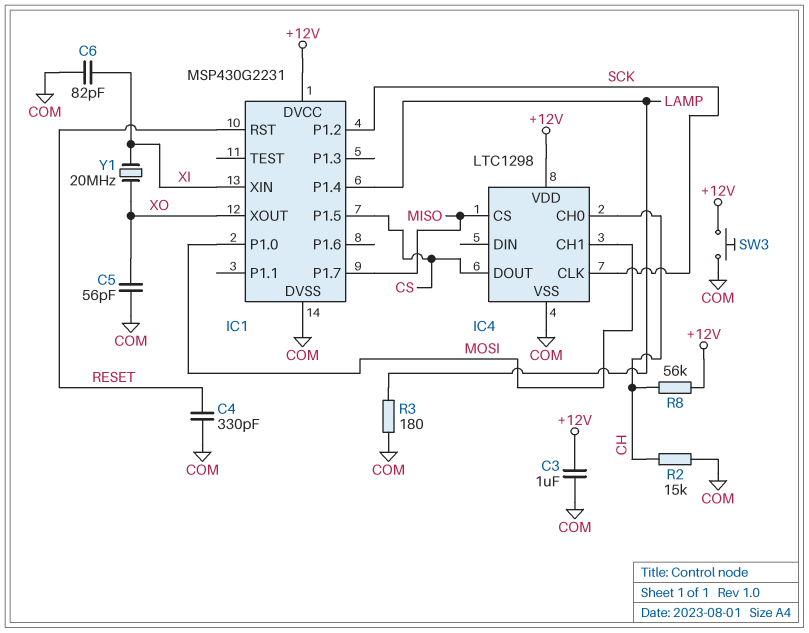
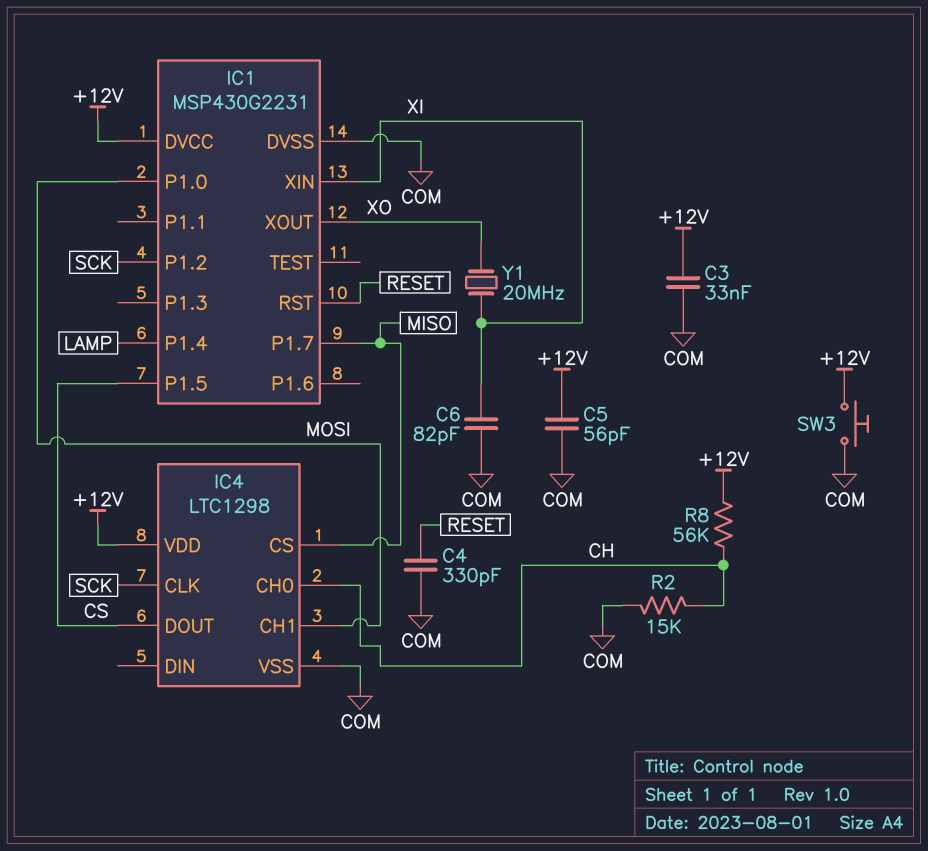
C3: 1uF (+12V, COM) -> 33nF (+12V, COM)
C5: 56pF (COM, XO) -> 56pF (+12V, COM)
R3: 180 (COM, LAMP) -> none

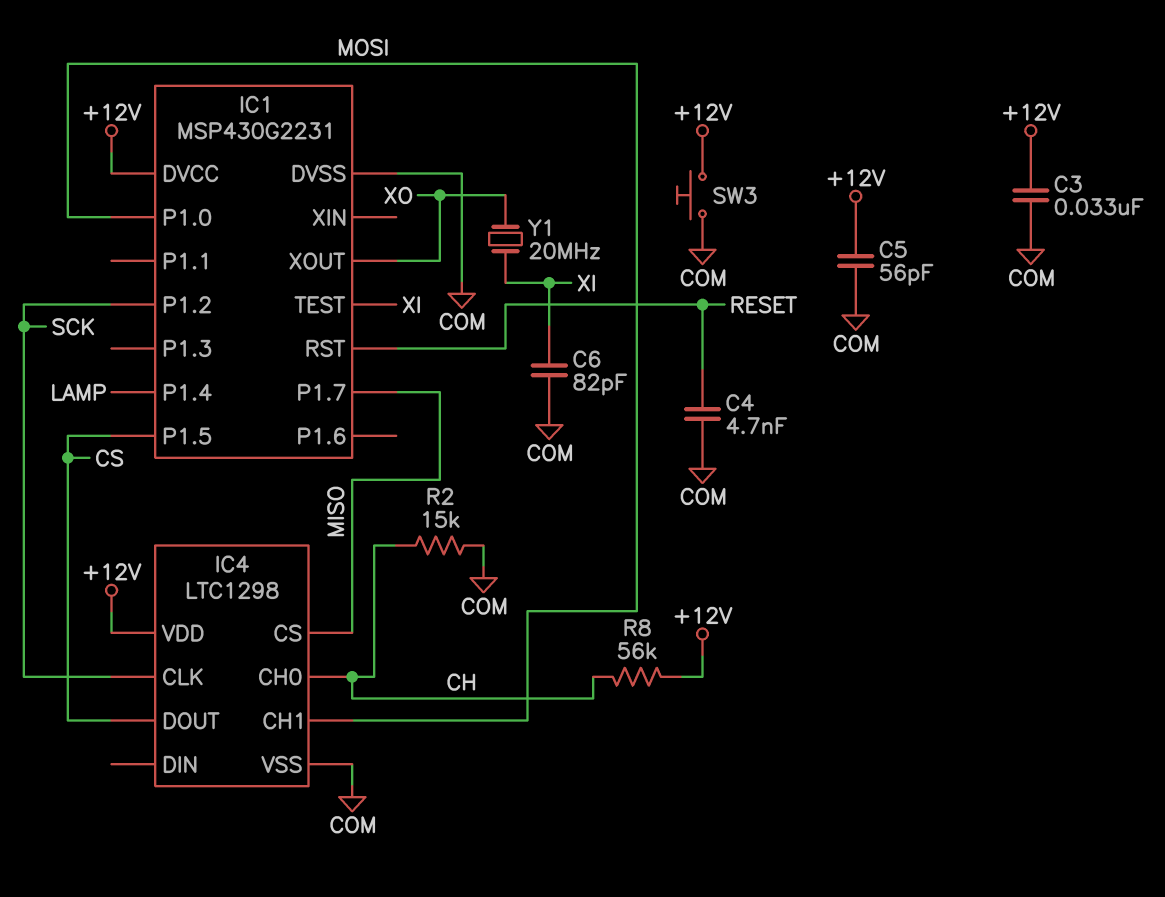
C4: 330pF (COM, RESET) -> 4.7nF (COM, RESET)
IC1 pin TEST: none -> XI
IC1 pin XIN: XI -> none

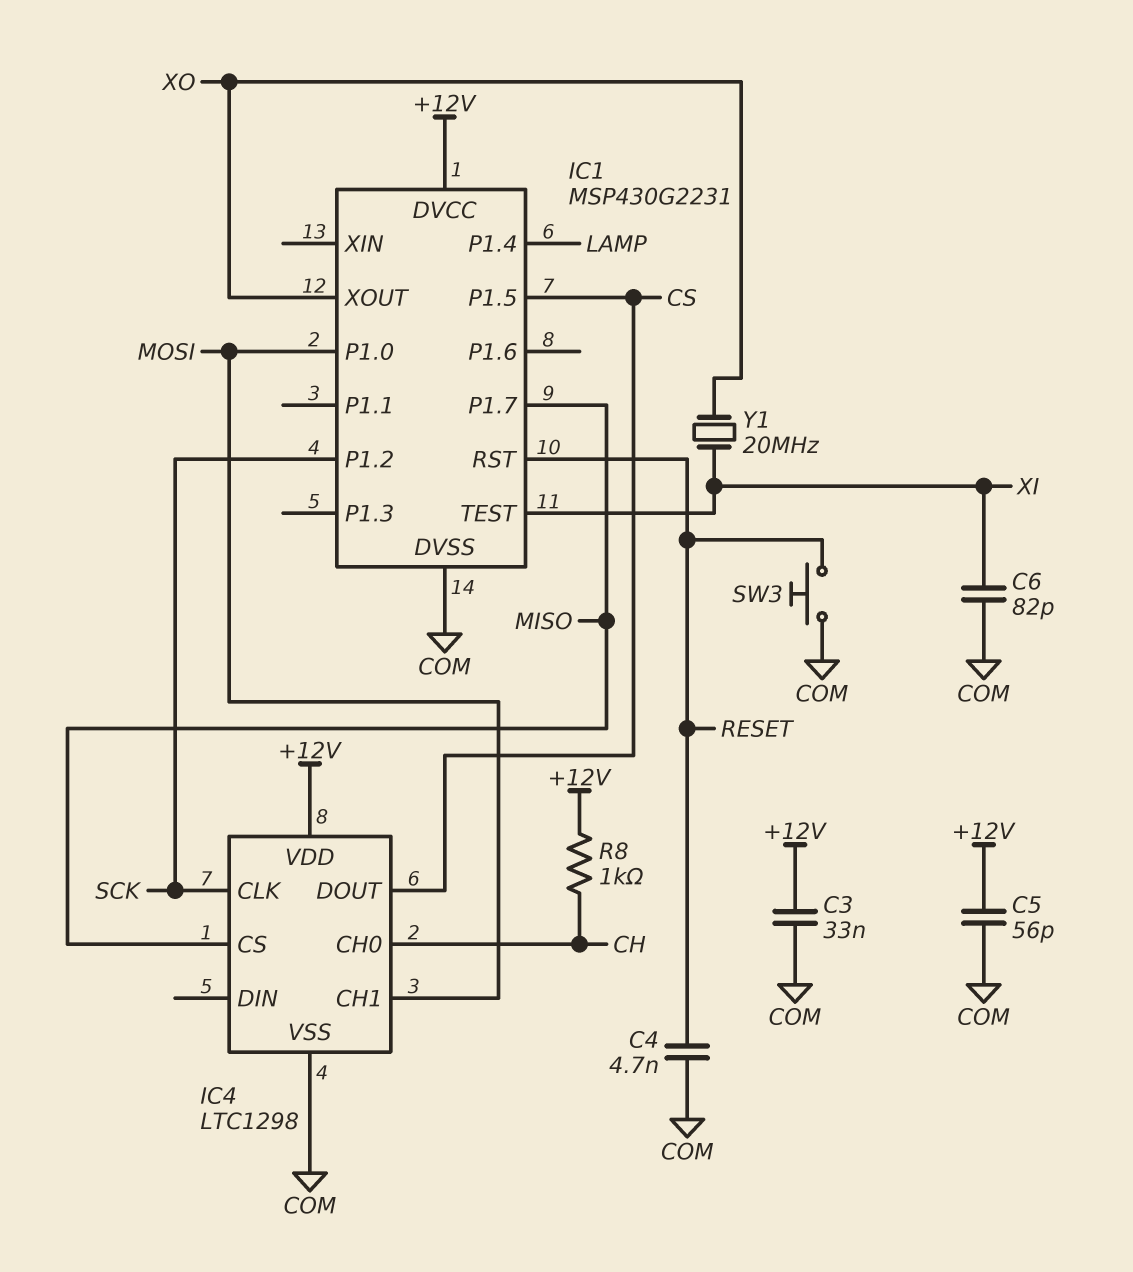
R2: 15k (CH, COM) -> none
R8: 56k (+12V, CH) -> 1k (+12V, CH)
SW3: button (+12V, COM) -> button (COM, RESET)

